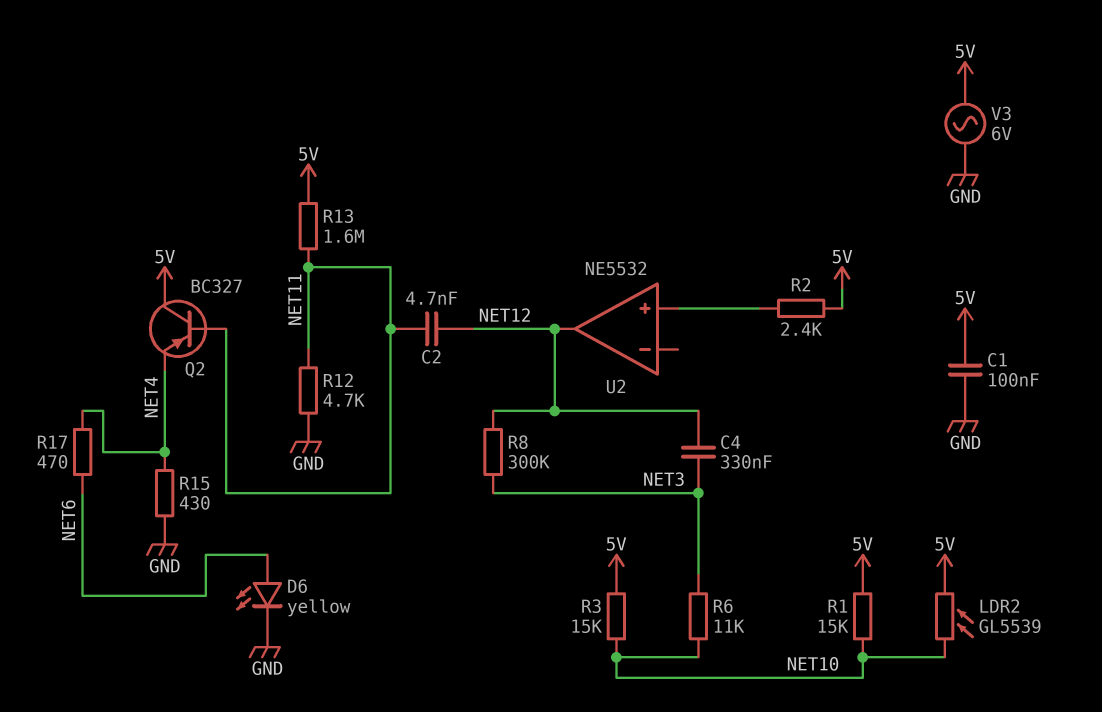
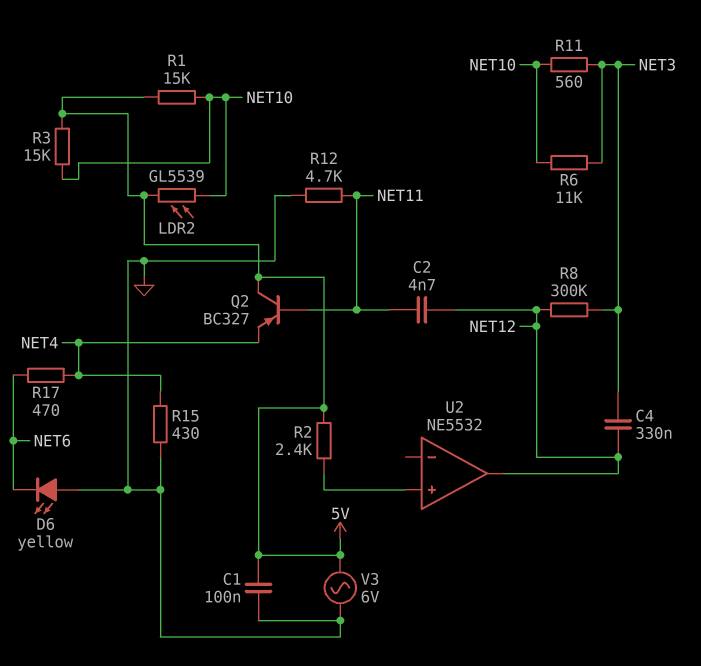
D6: LED yellow (A NET6, K GND) -> LED yellow (A GND, K NET6)
R11: none -> 560 (NET3, NET10)
R13: 1.6M (5V, NET11) -> none

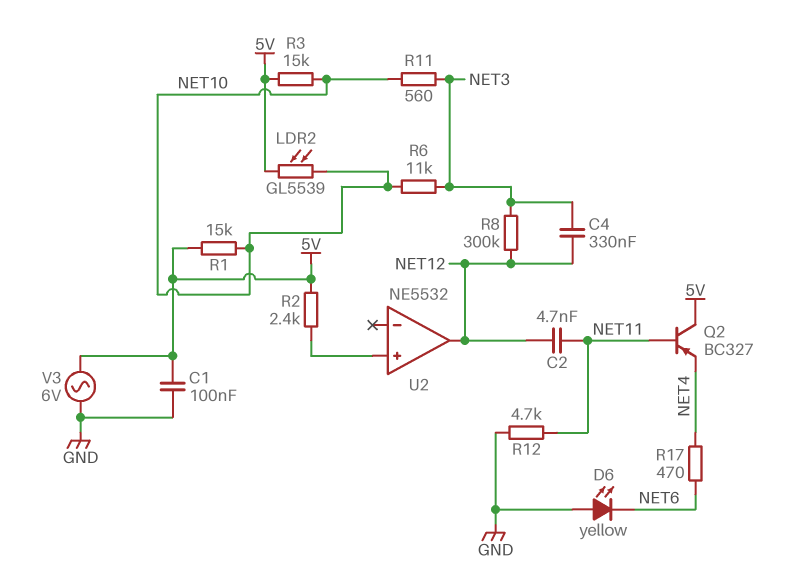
R15: 430 (GND, NET4) -> none

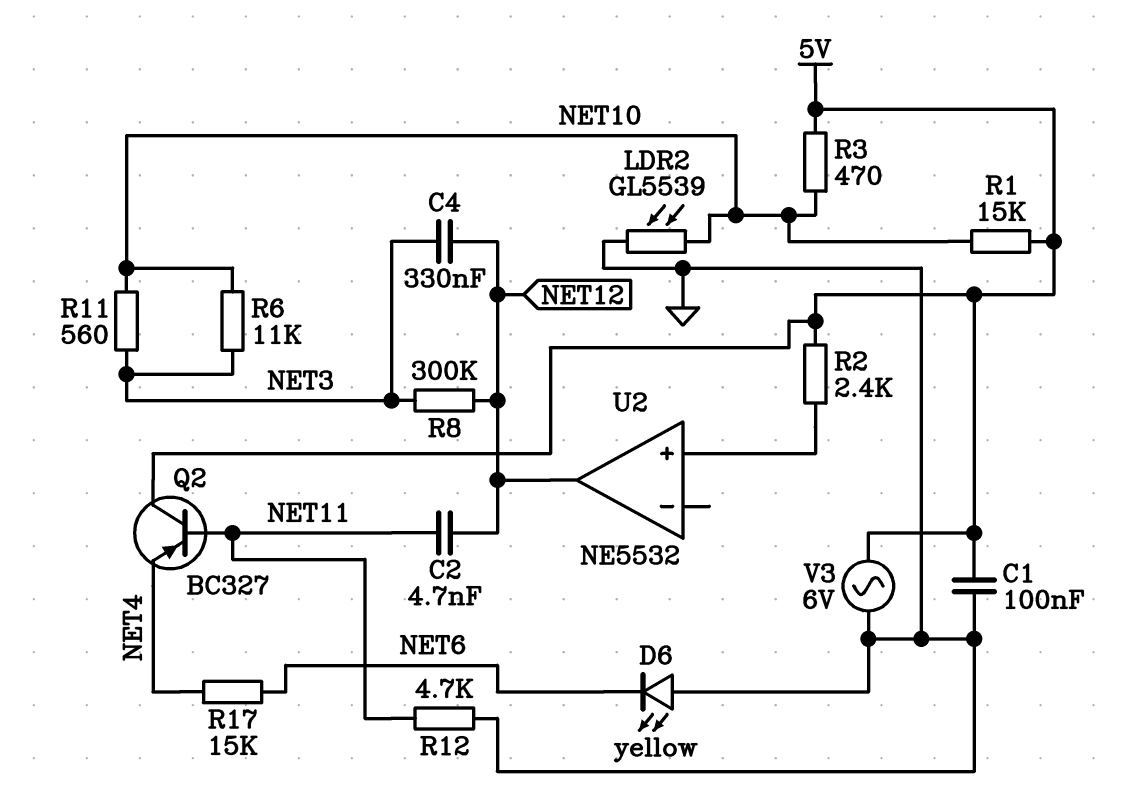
LDR2: GL5539 (5V, NET10) -> GL5539 (GND, NET10)
R3: 15k (5V, NET10) -> 470 (5V, NET10)
R17: 470 (NET4, NET6) -> 15k (NET4, NET6)

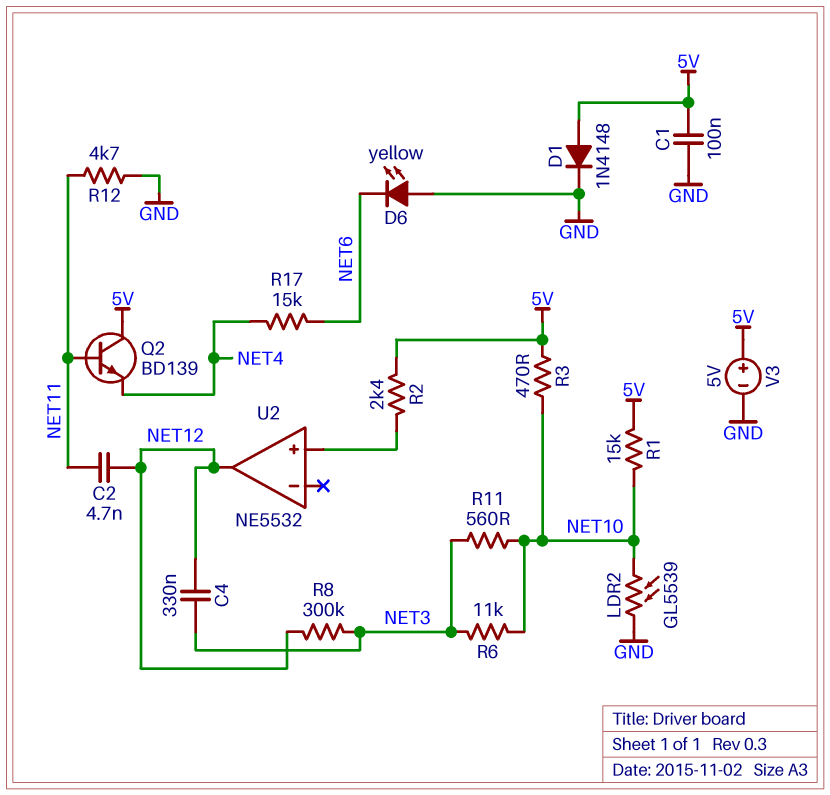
D1: none -> diode 1N4148 (A 5V, K GND)
Q2: PNP BC327 (B NET11, C 5V, E NET4) -> NPN BD139 (B NET11, C 5V, E NET4)
V3: AC 6V (5V, GND) -> 5V (plus 5V, minus GND)

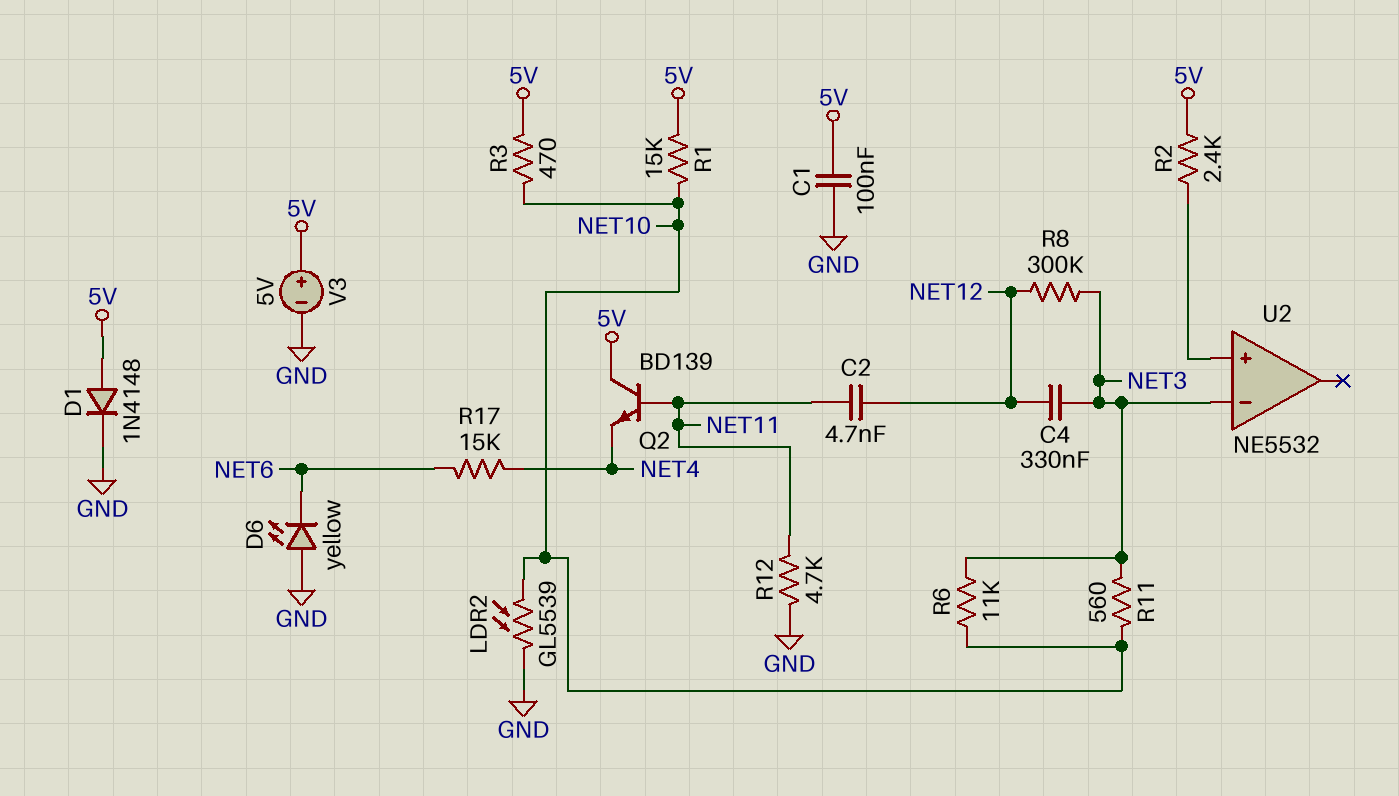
U2 pin in-: none -> NET3
U2 pin out: NET12 -> none

